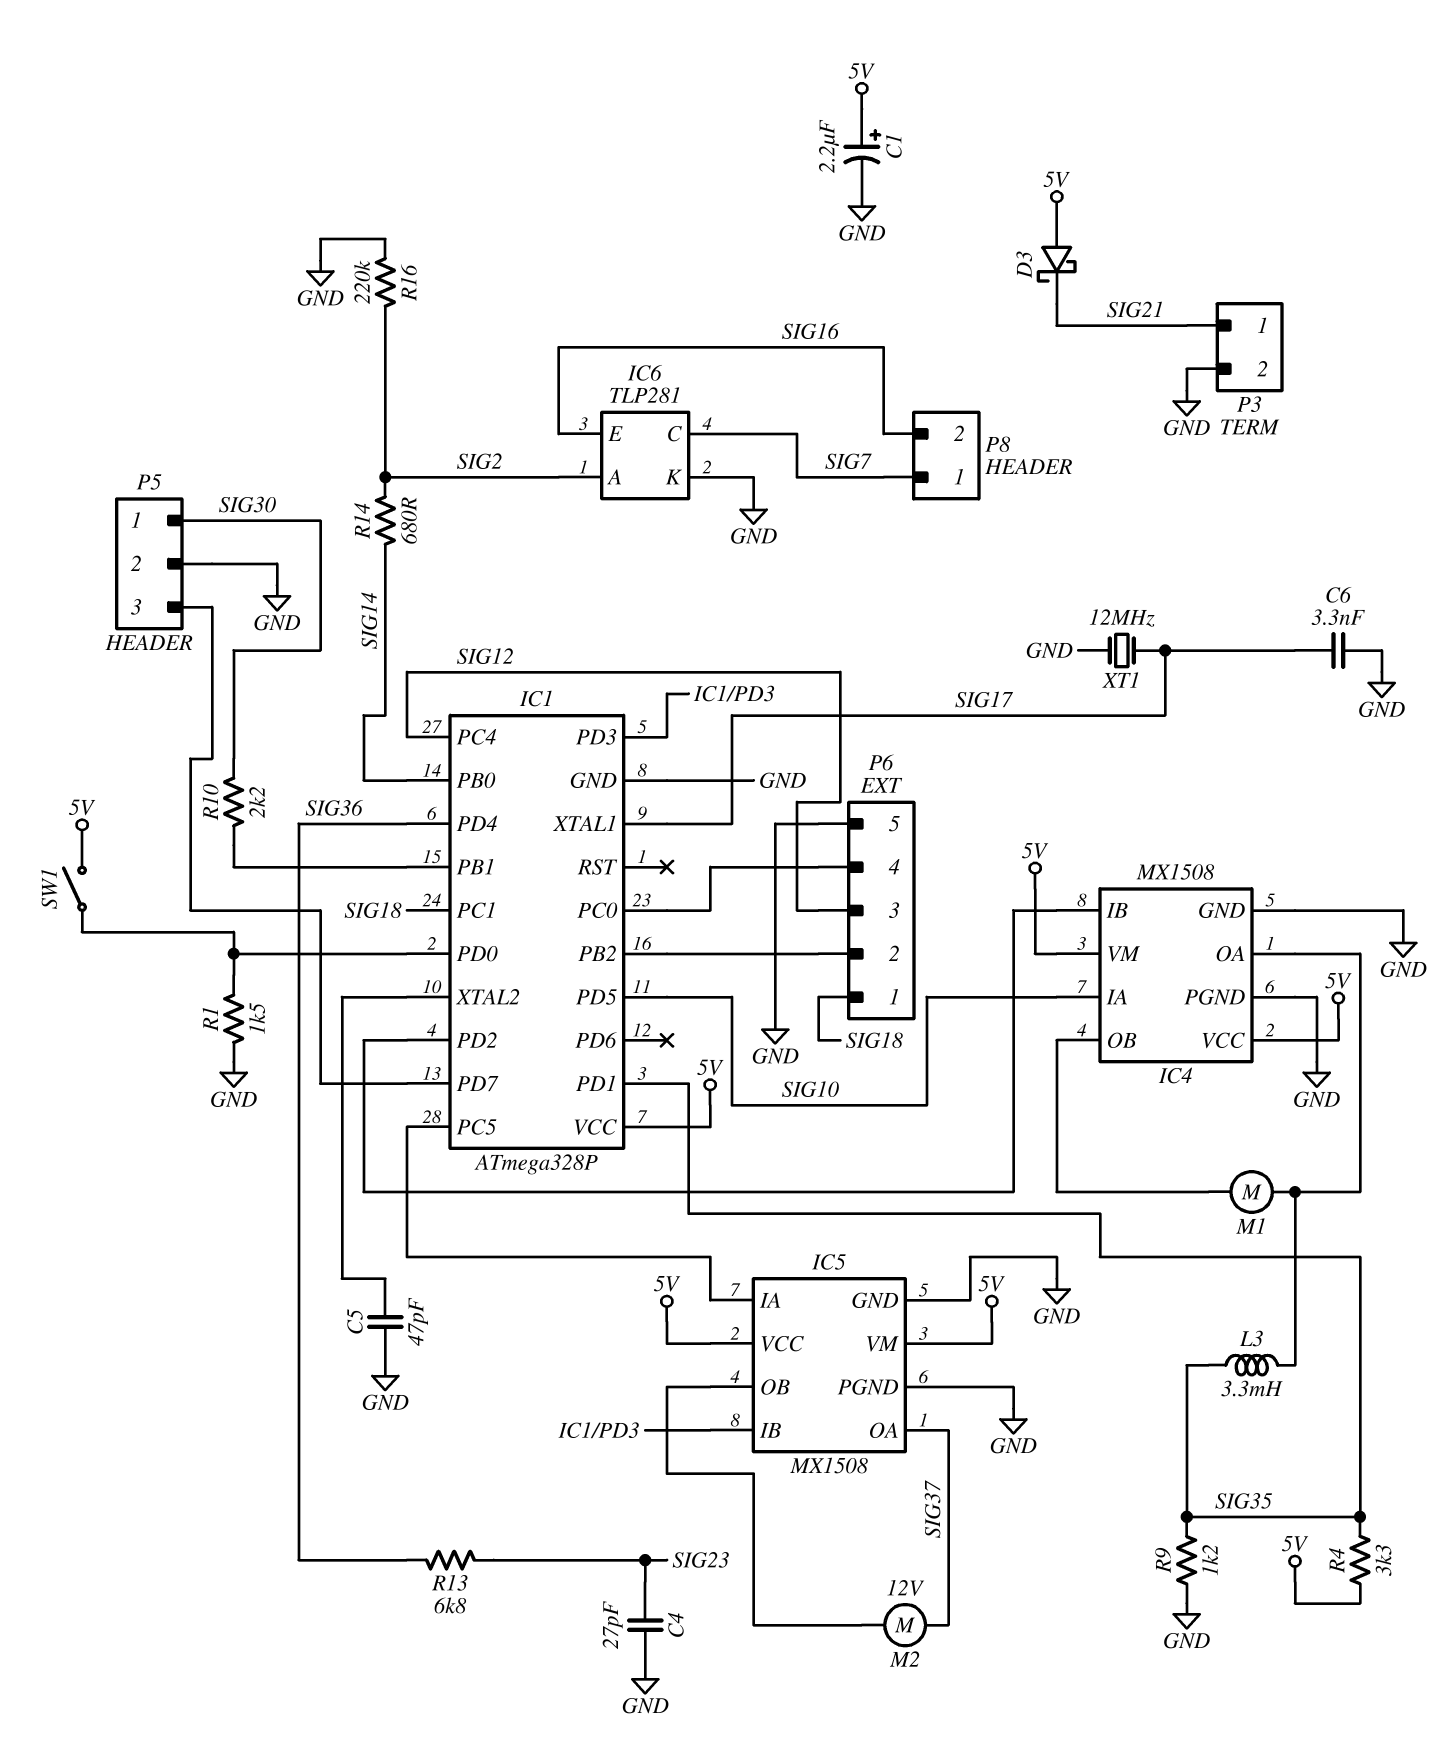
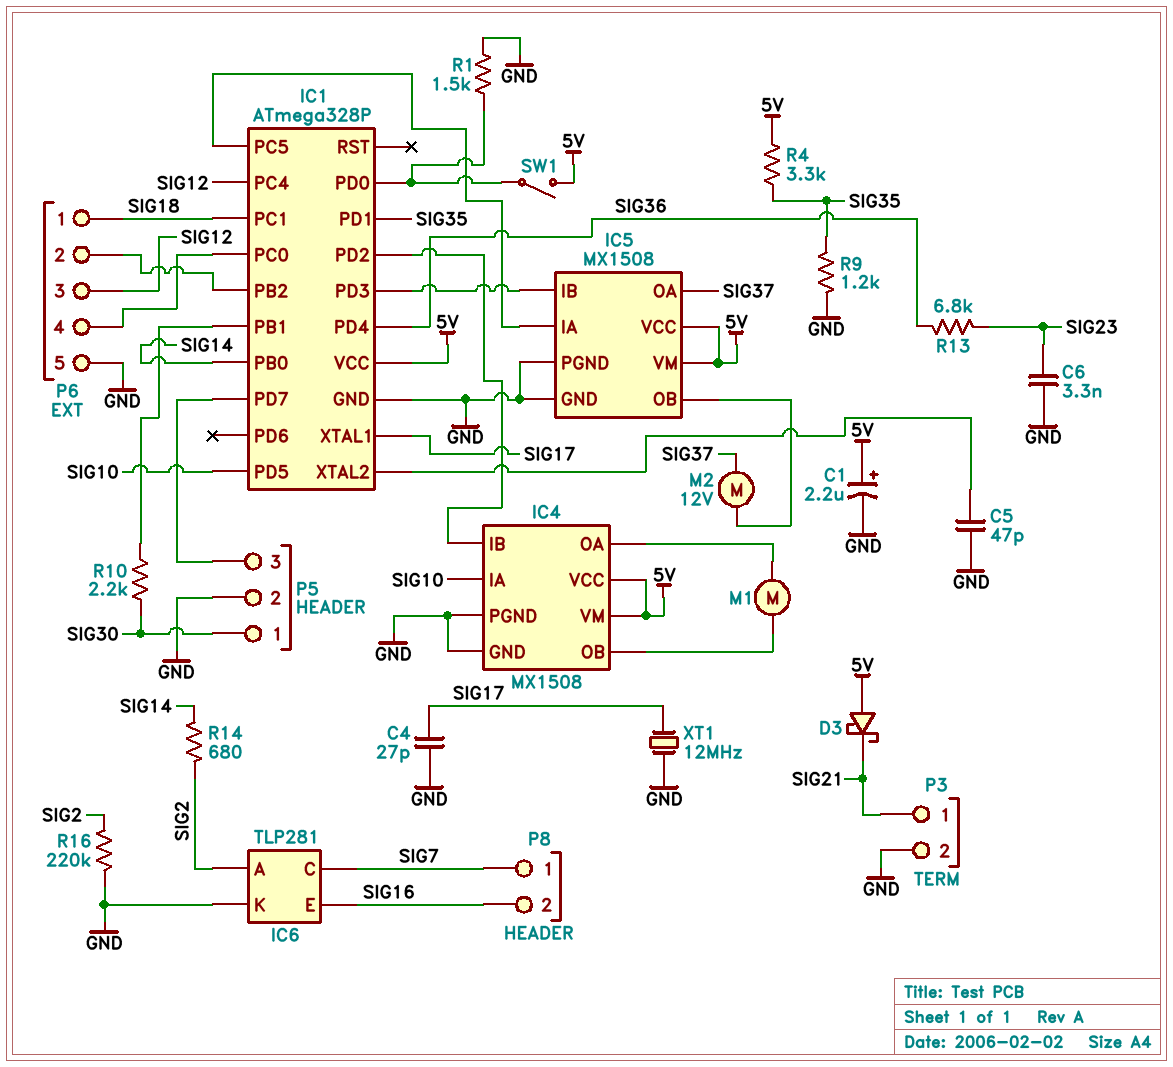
C4: 27pF (GND, SIG23) -> 27pF (GND, SIG17)
C6: 3.3nF (GND, SIG17) -> 3.3nF (GND, SIG23)
L3: 3.3mH (IC4/OA, SIG35) -> none

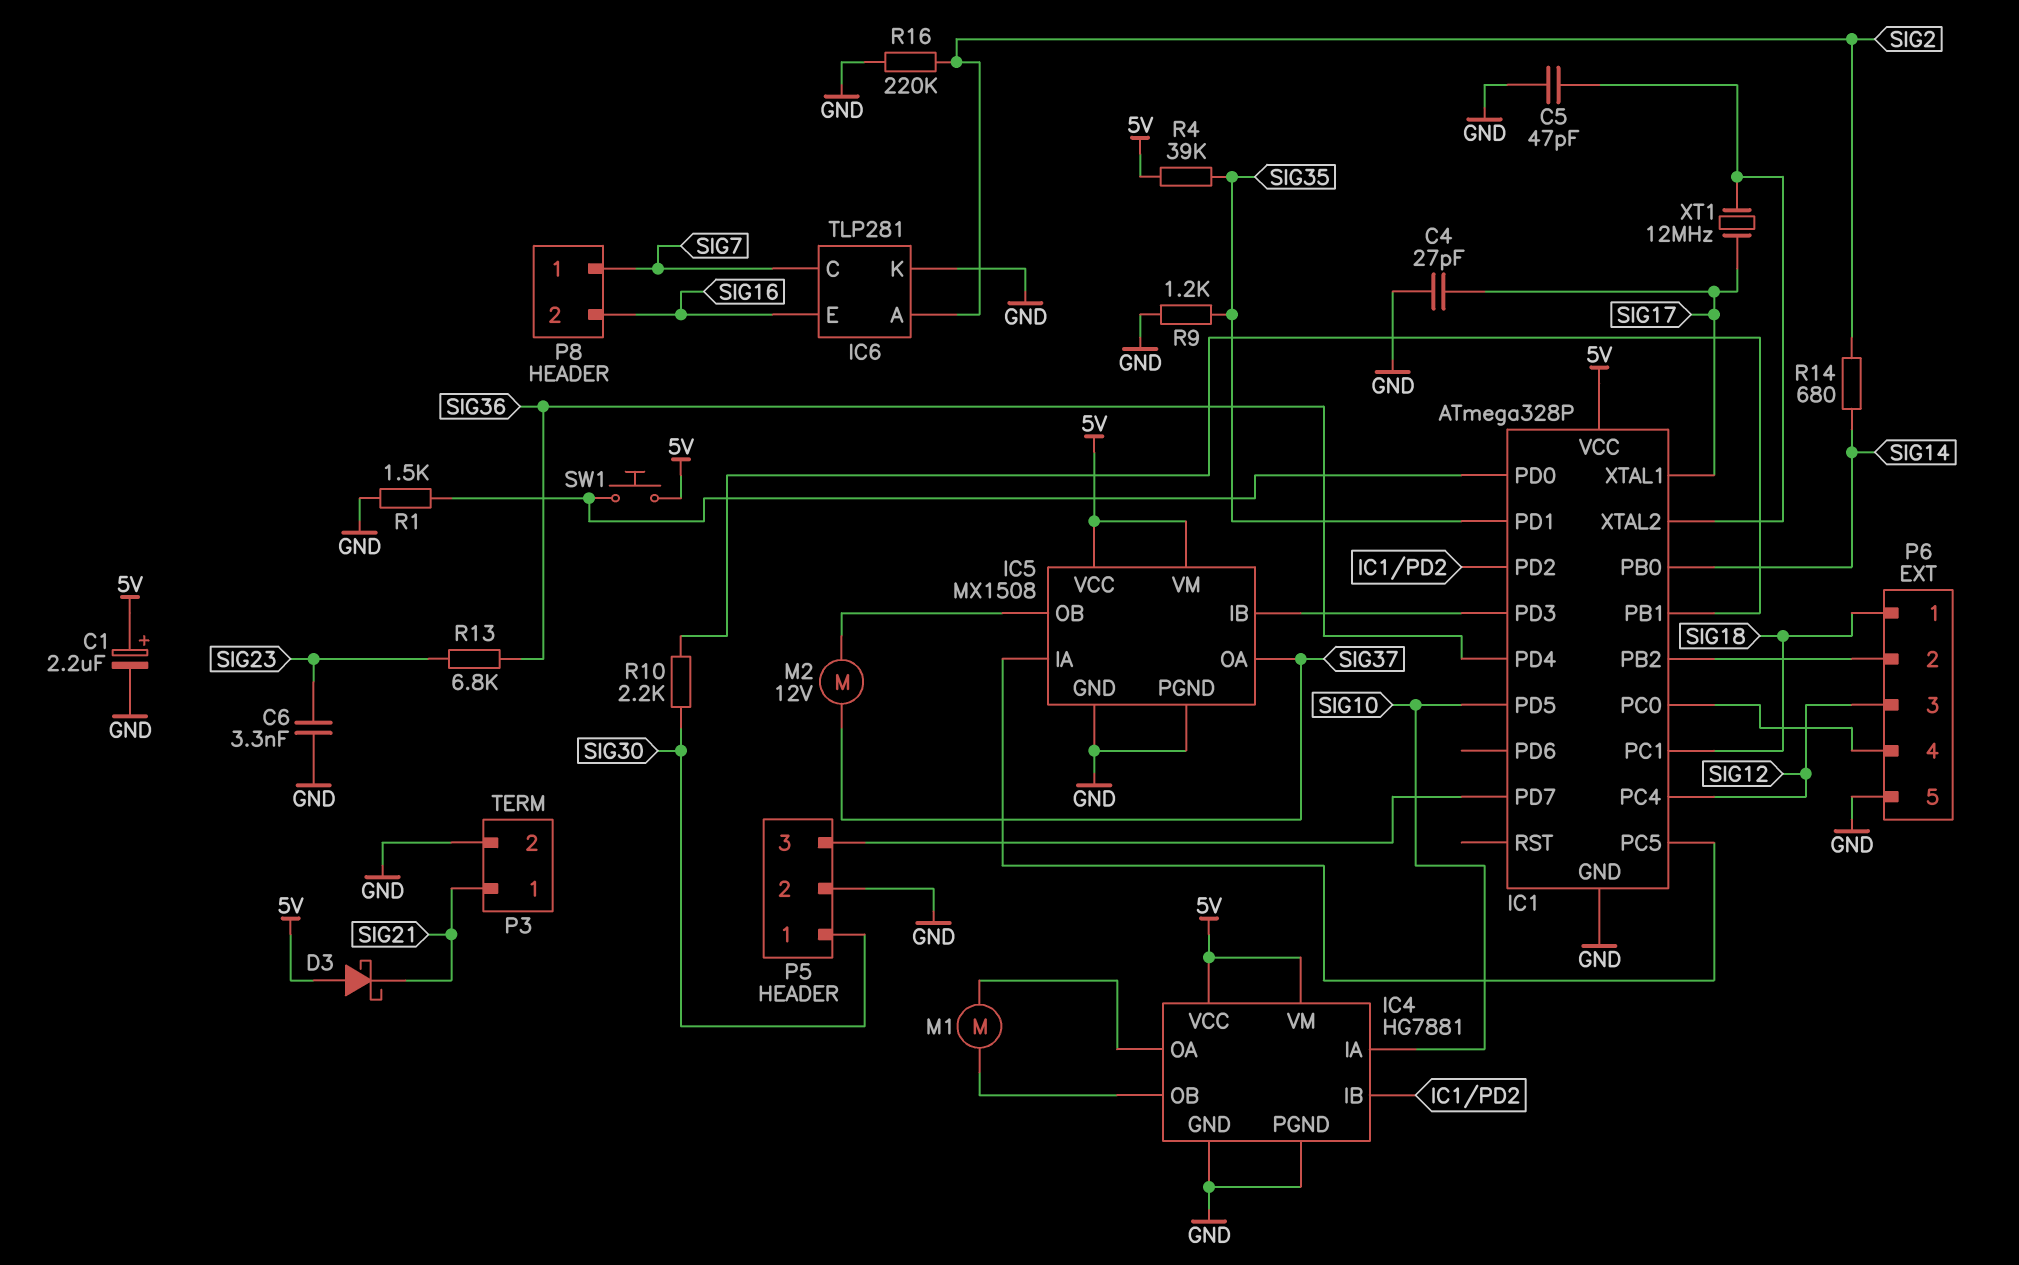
IC4: MX1508 -> HG7881
R4: 3.3k (5V, SIG35) -> 39k (5V, SIG35)
SW1: switch (5V, IC1/PD0) -> button (5V, IC1/PD0)
XT1: 12MHz (GND, SIG17) -> 12MHz (IC1/XTAL2, SIG17)

